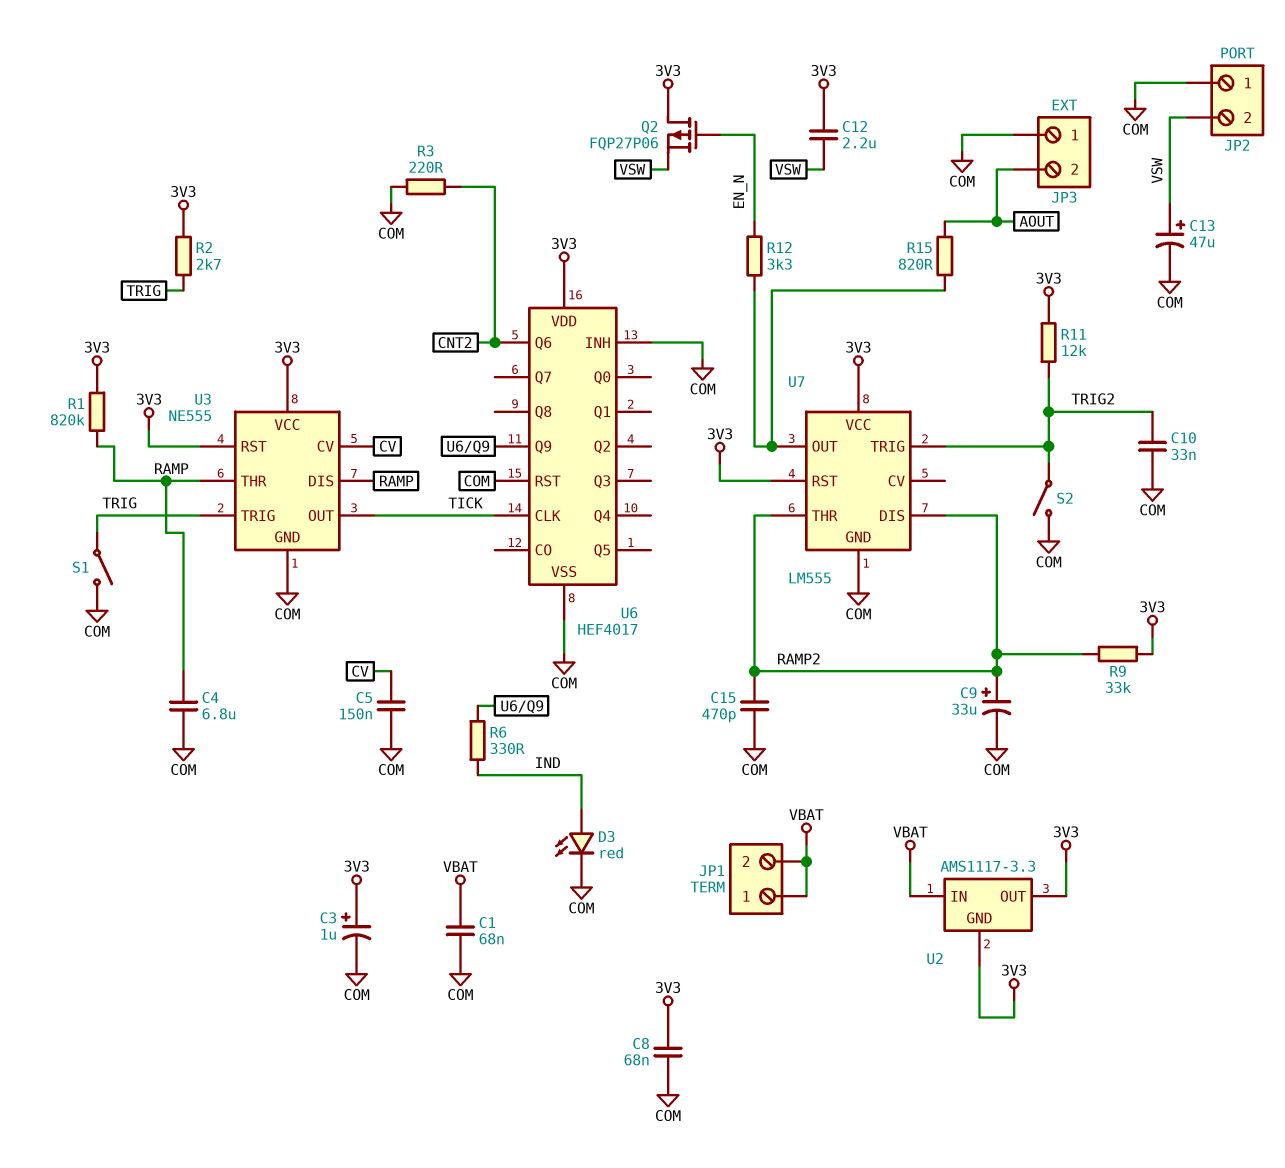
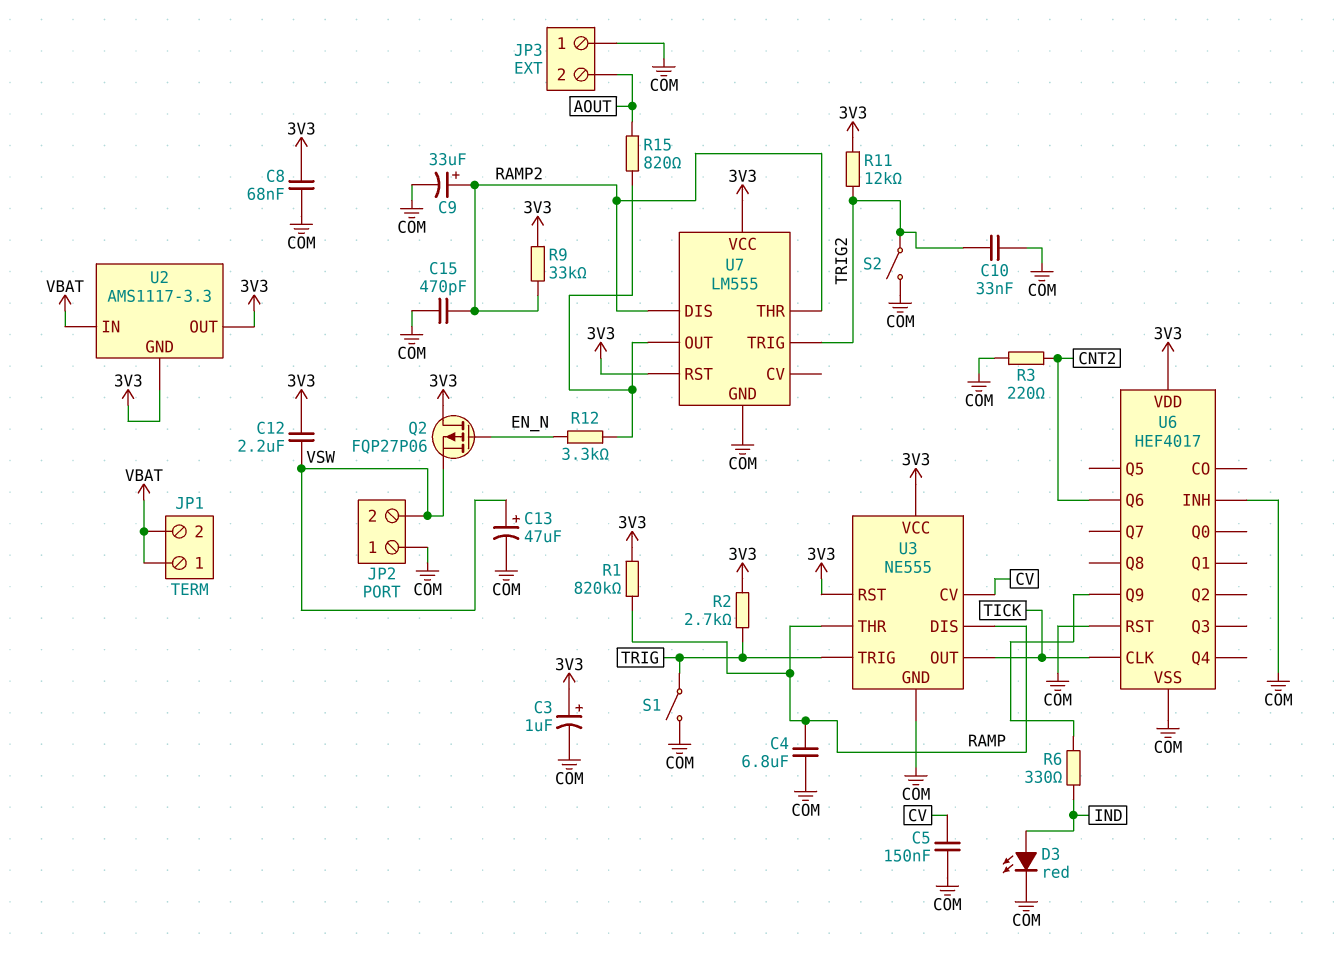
C1: 68nF (COM, VBAT) -> none

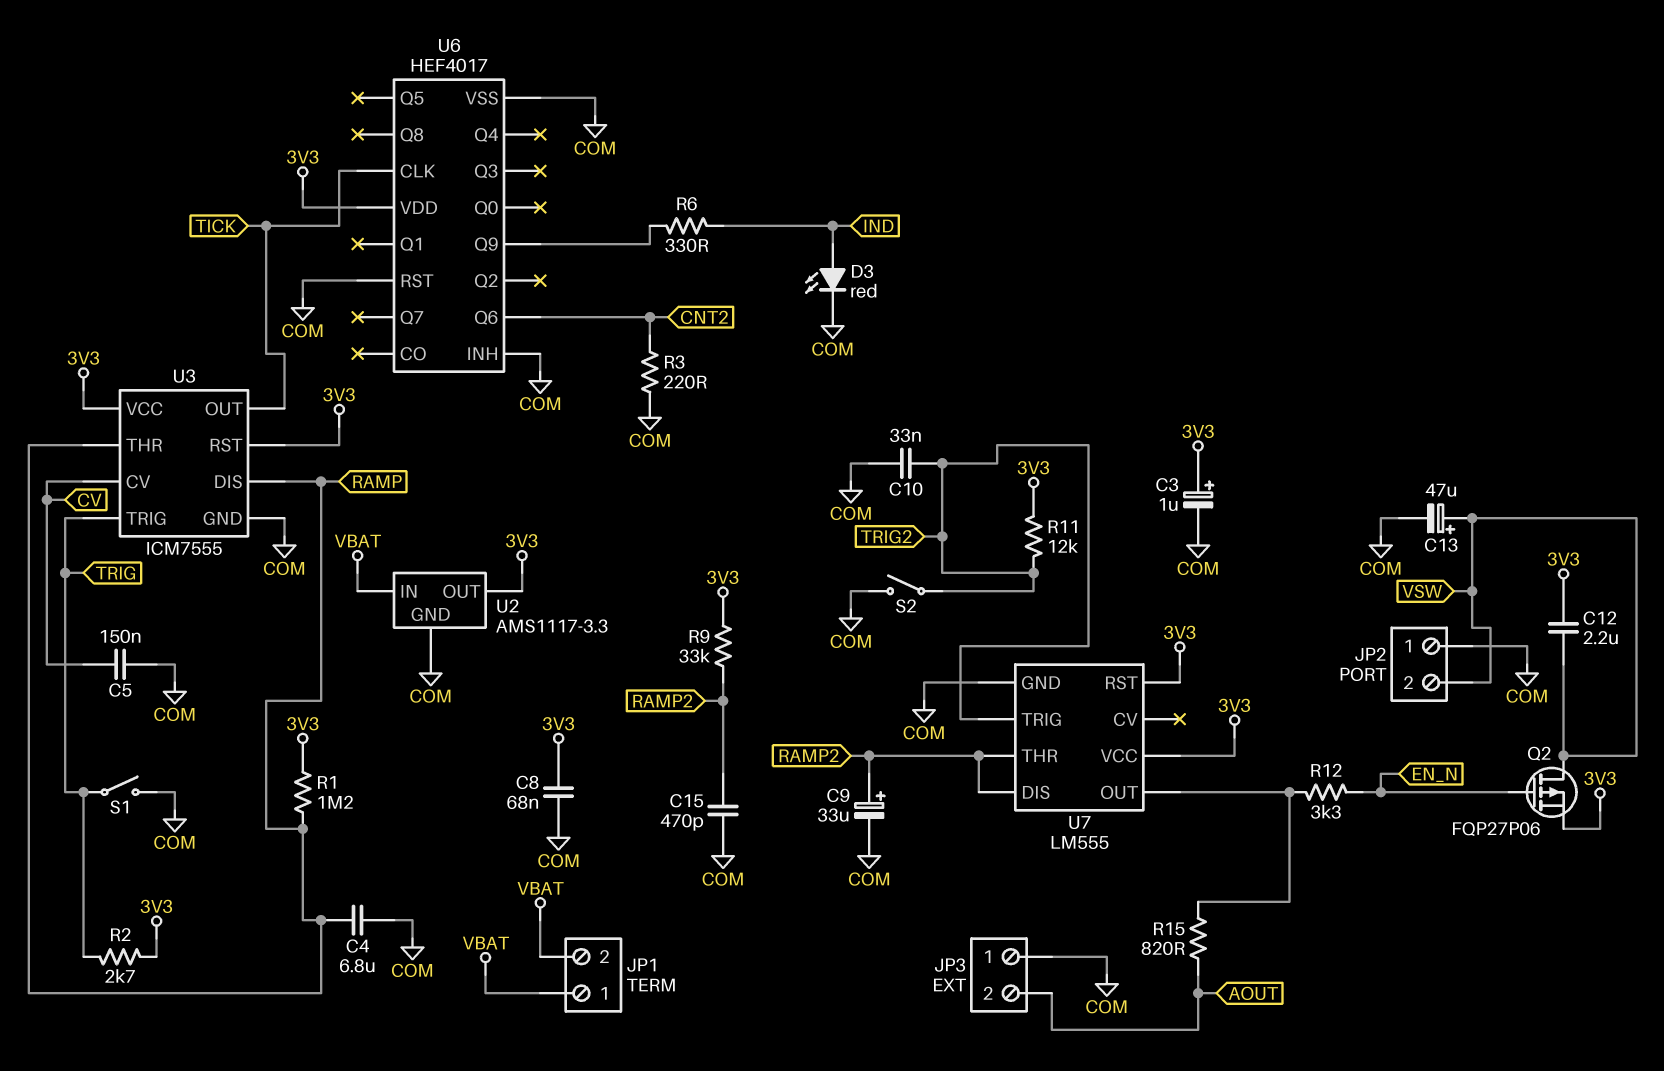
Q2: PMOS FQP27P06 (G EN_N, D 3V3, S VSW) -> PMOS FQP27P06 (G EN_N, D VSW, S 3V3)
R1: 820k (3V3, RAMP) -> 1.2M (3V3, RAMP)
U2 pin GND: 3V3 -> COM
U3: NE555 -> ICM7555

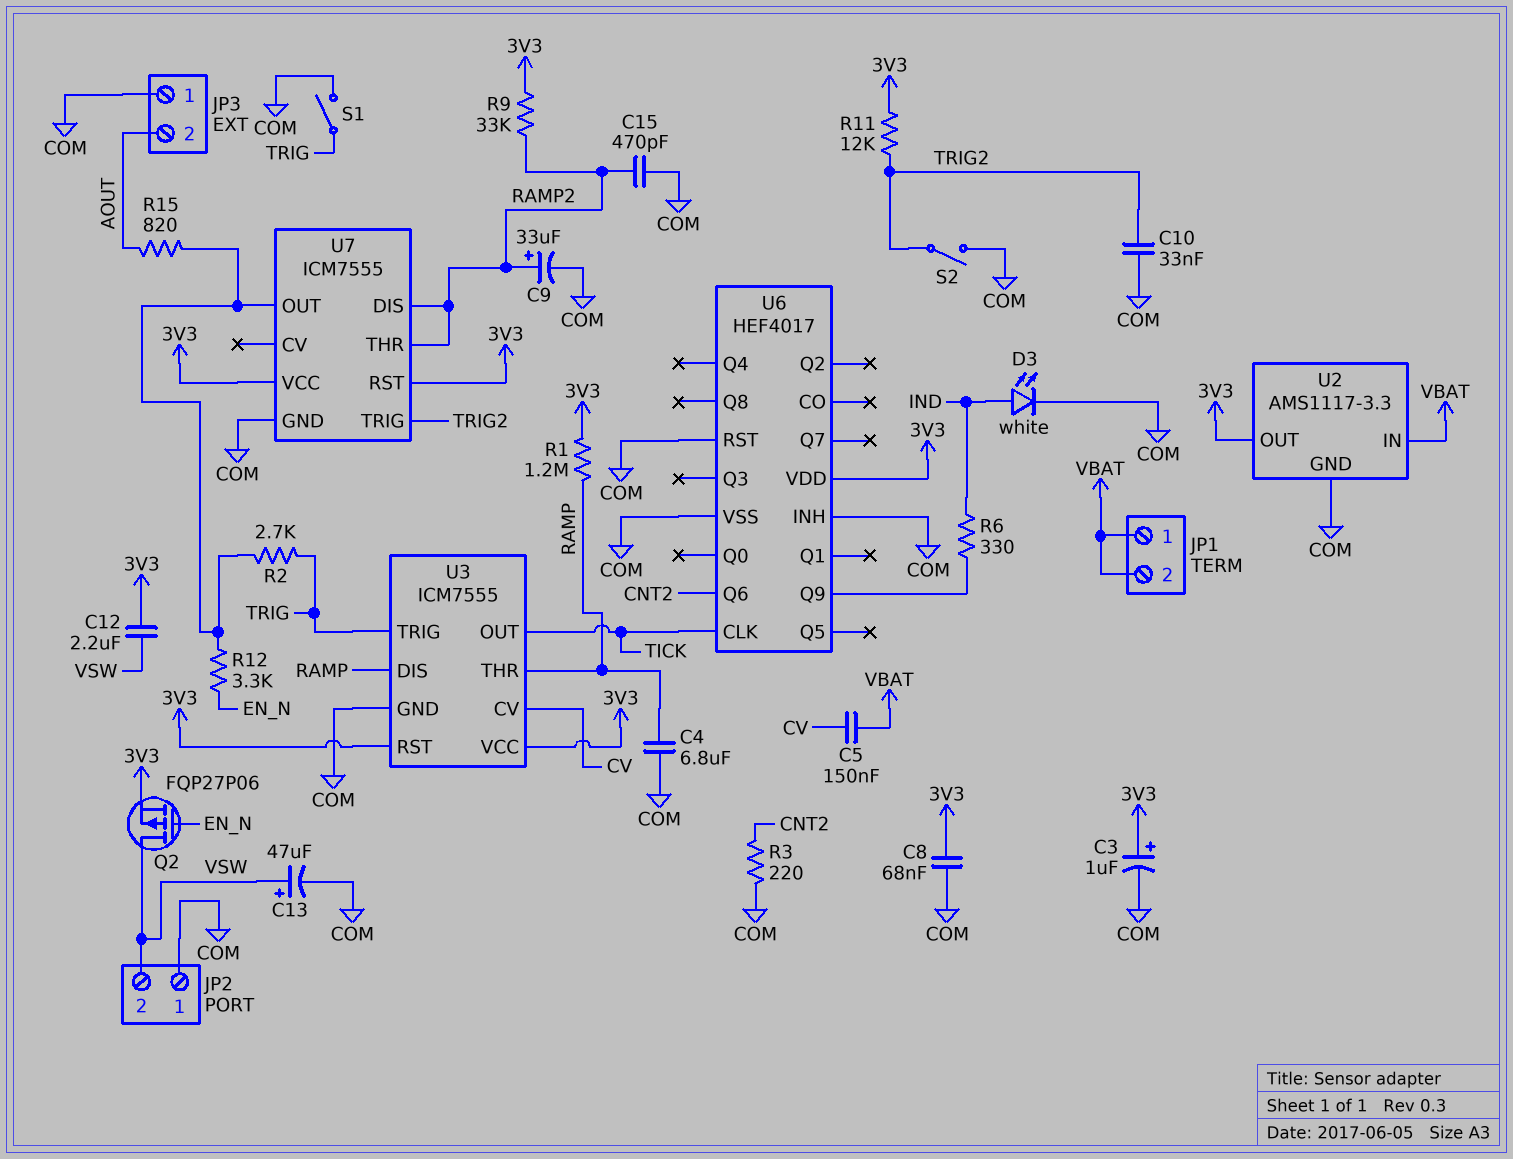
C5: 150nF (COM, CV) -> 150nF (CV, VBAT)
D3: LED red (A IND, K COM) -> LED white (A IND, K COM)
R2: 2.7k (3V3, TRIG) -> 2.7k (TRIG, U7/OUT)
U7: LM555 -> ICM7555

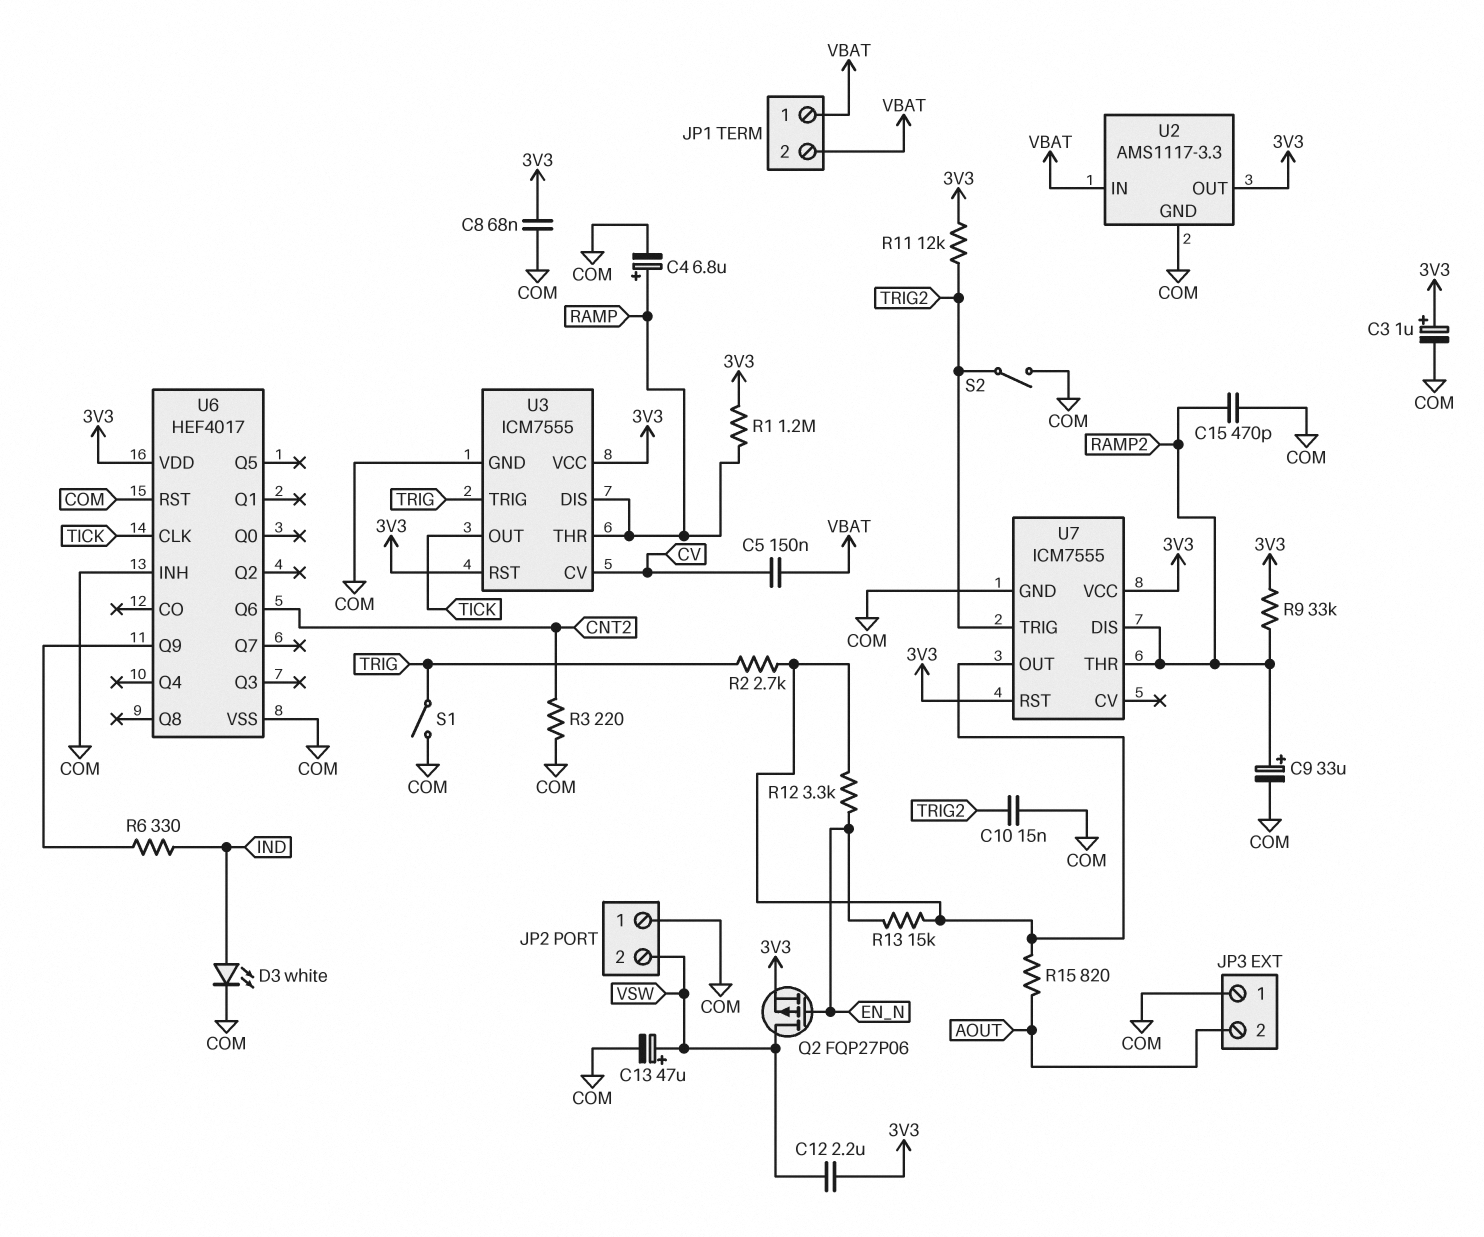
C4: 6.8uF (COM, RAMP) -> 6.8uF (plus RAMP, minus COM)
C10: 33nF (COM, TRIG2) -> 15nF (COM, TRIG2)
R13: none -> 15k (EN_N, U7/OUT)

